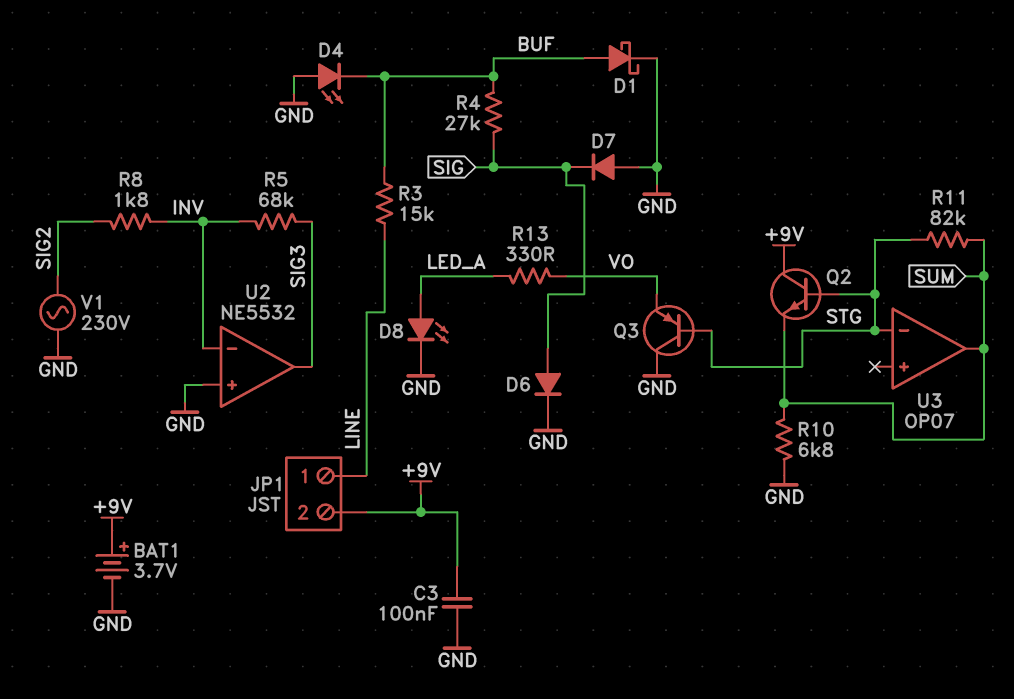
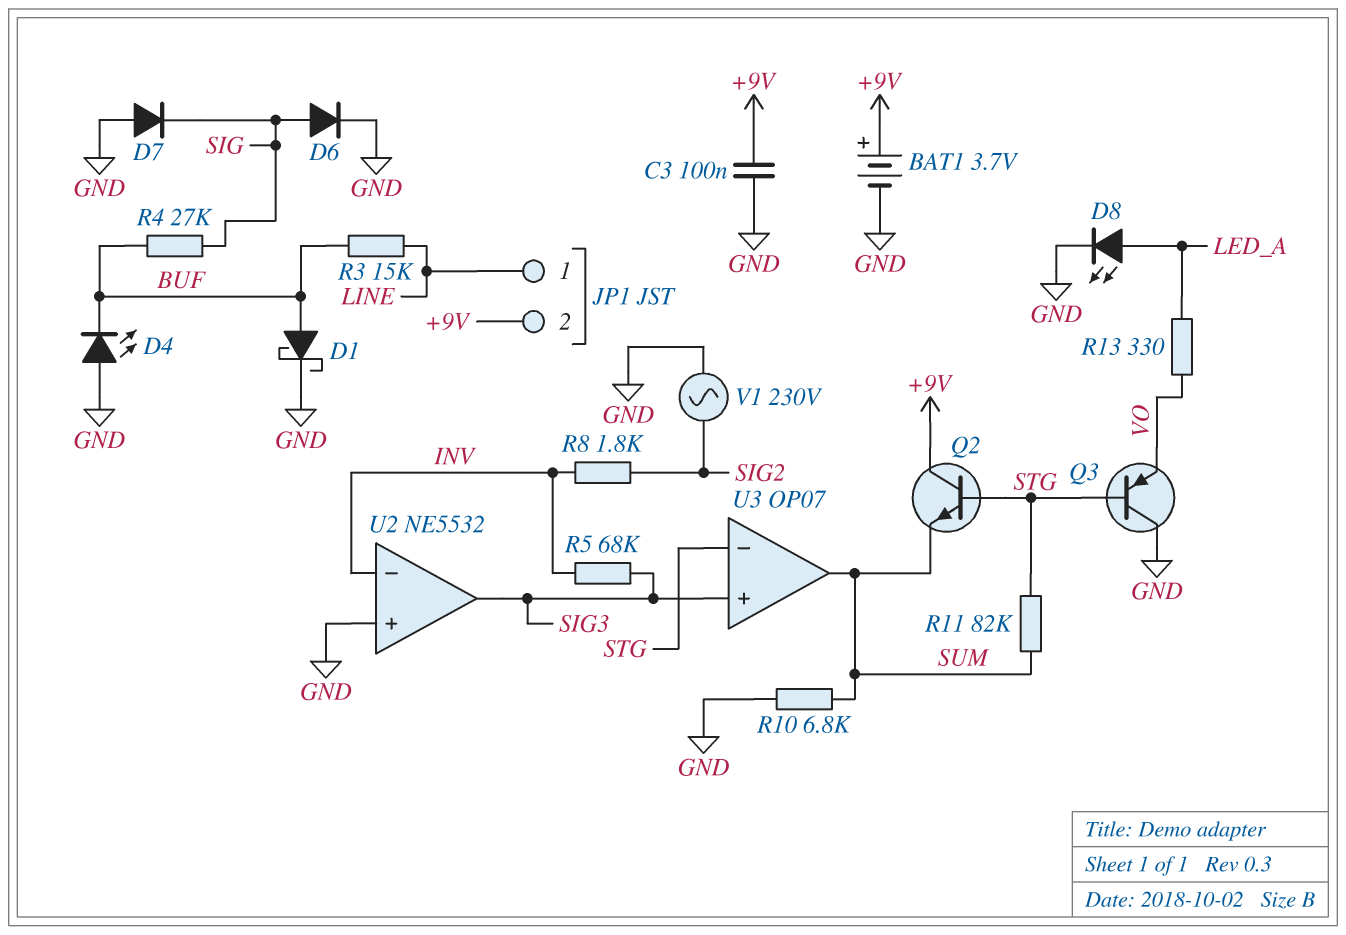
U3 pin in+: none -> SIG3

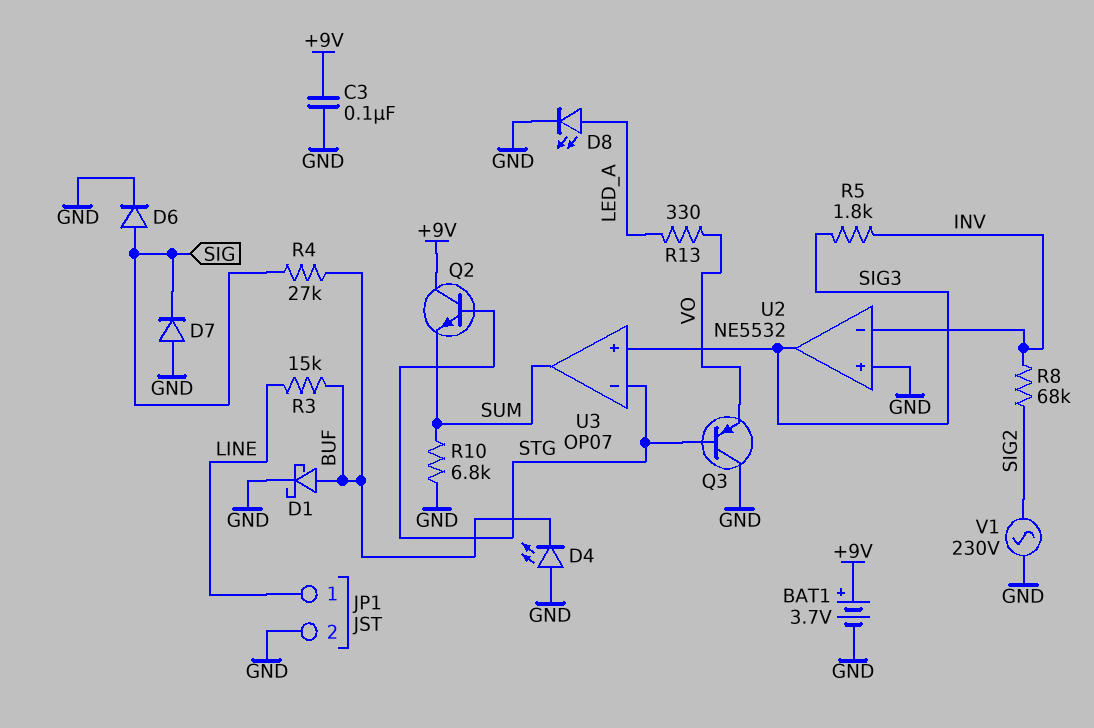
JP1 pin 2: +9V -> GND
R5: 68k (INV, SIG3) -> 1.8k (INV, SIG3)
R8: 1.8k (INV, SIG2) -> 68k (INV, SIG2)
R11: 82k (STG, SUM) -> none

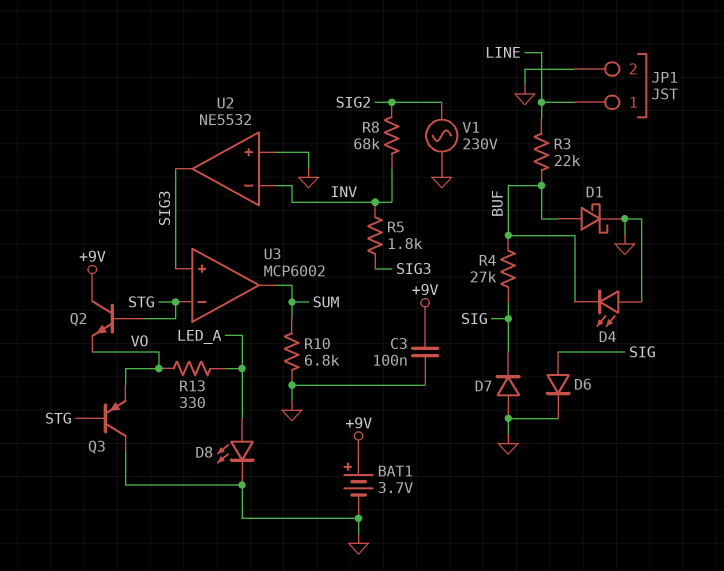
Q2: NPN (B STG, C +9V, E SUM) -> NPN (B STG, C +9V, E VO)
R3: 15k (BUF, LINE) -> 22k (BUF, LINE)
U3: OP07 -> MCP6002

